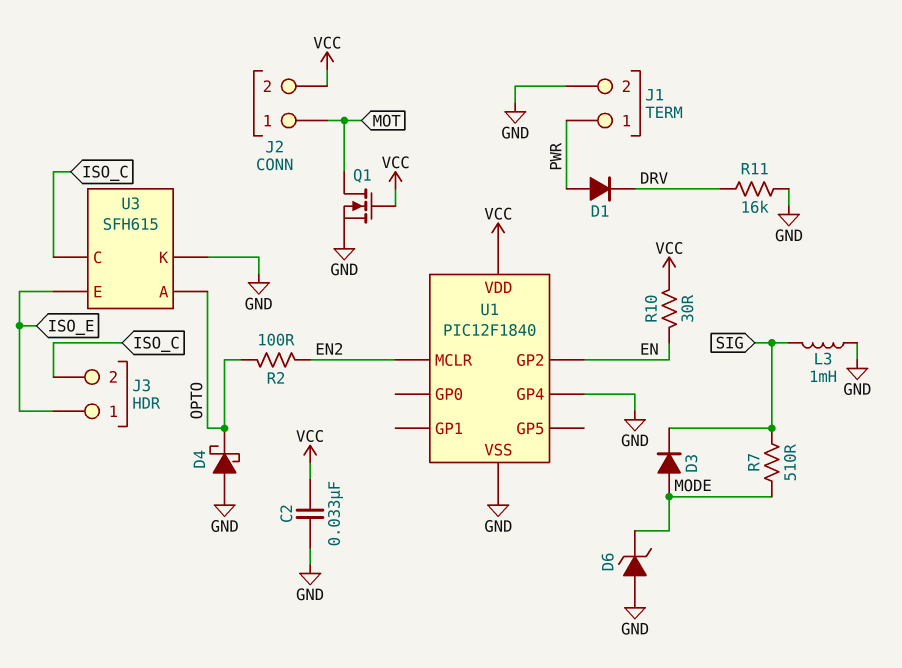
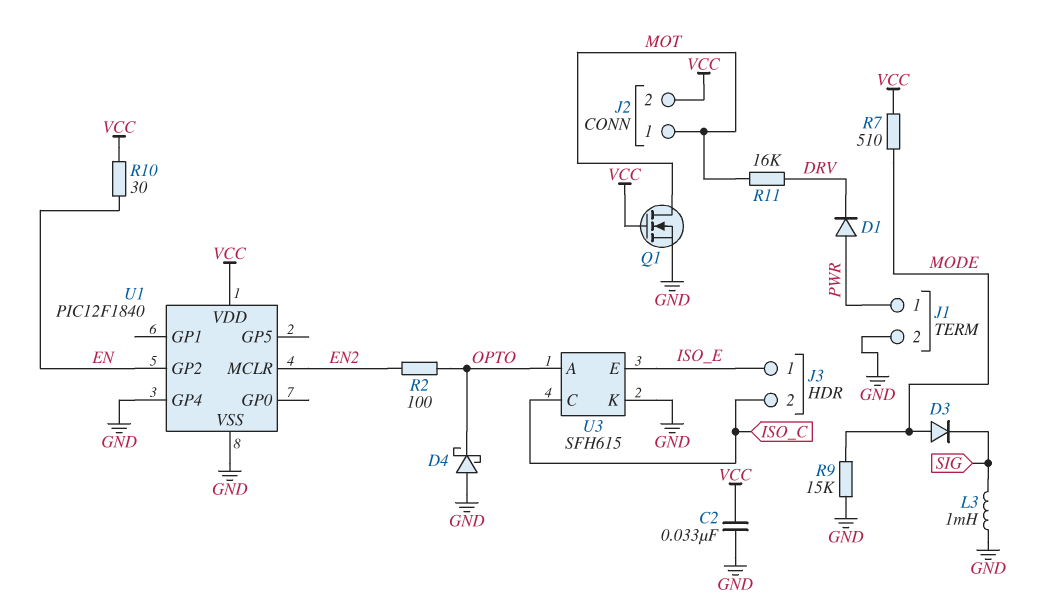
D6: zener (A GND, K MODE) -> none
R7: 510 (MODE, SIG) -> 510 (MODE, VCC)
R9: none -> 15k (GND, MODE)
R11: 16k (DRV, GND) -> 16k (DRV, MOT)

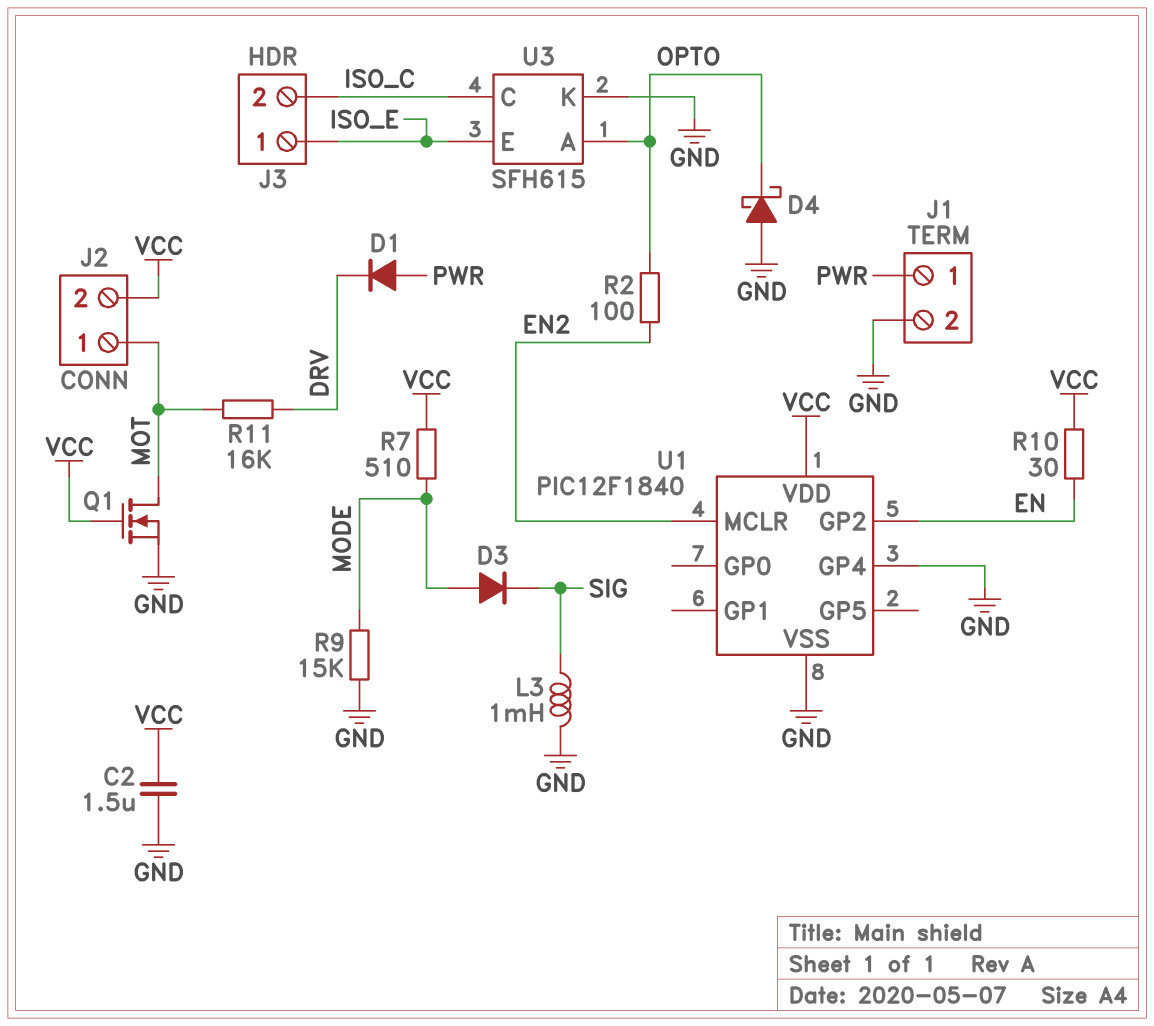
C2: 33nF (GND, VCC) -> 1.5uF (GND, VCC)

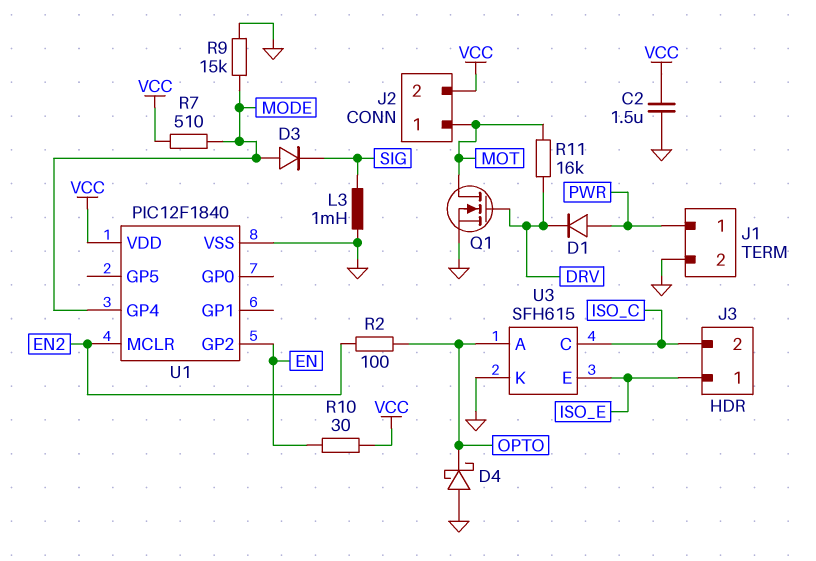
Q1: NMOS (G VCC, D MOT, S GND) -> NMOS (G DRV, D MOT, S GND)
U1 pin GP4: GND -> MODE

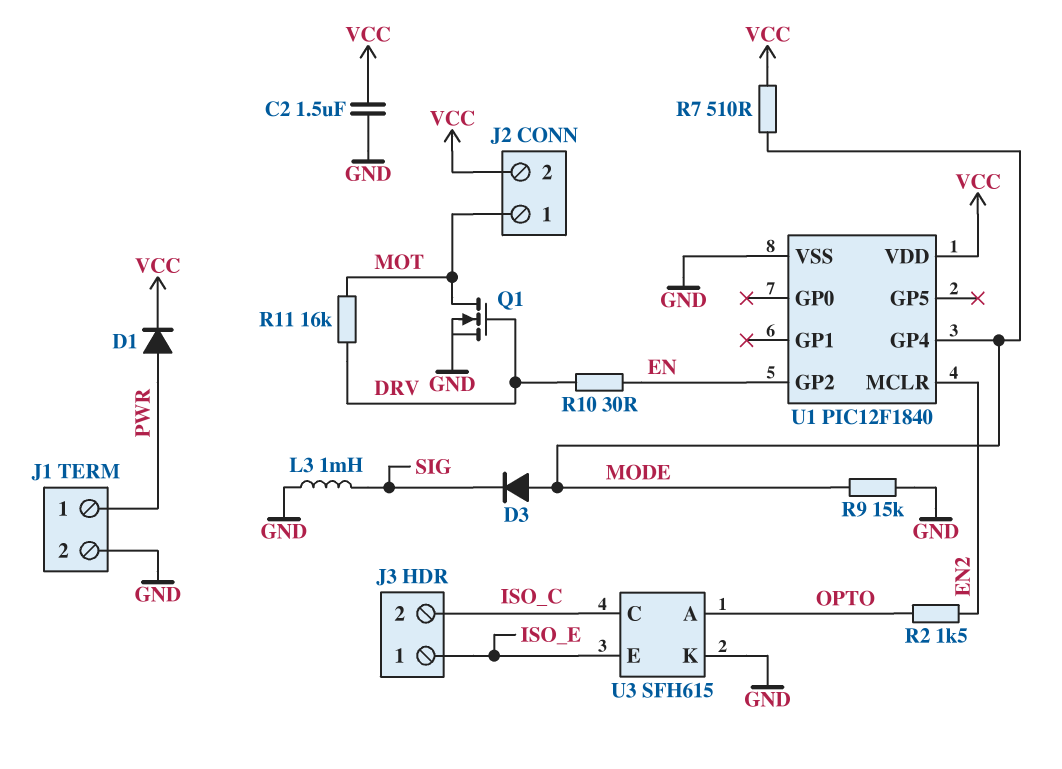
D1: diode (A PWR, K DRV) -> diode (A PWR, K VCC)
D4: schottky (A GND, K OPTO) -> none
R2: 100 (EN2, OPTO) -> 1.5k (EN2, OPTO)
R10: 30 (EN, VCC) -> 30 (DRV, EN)

